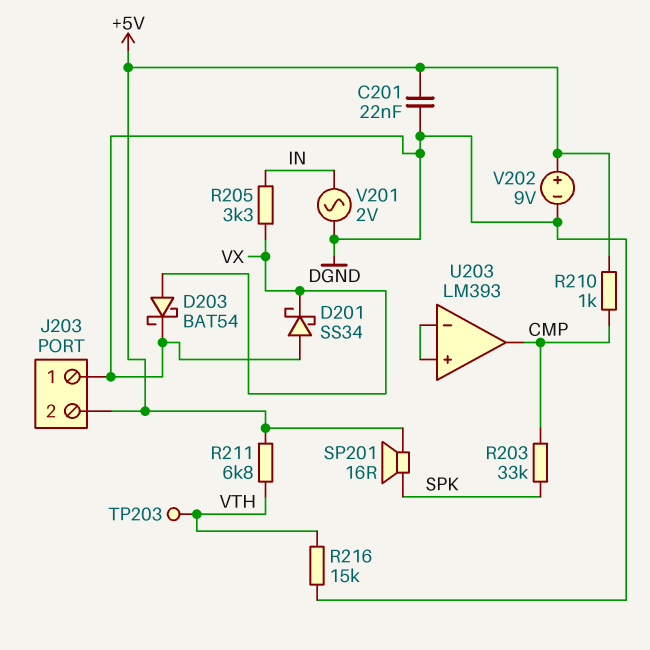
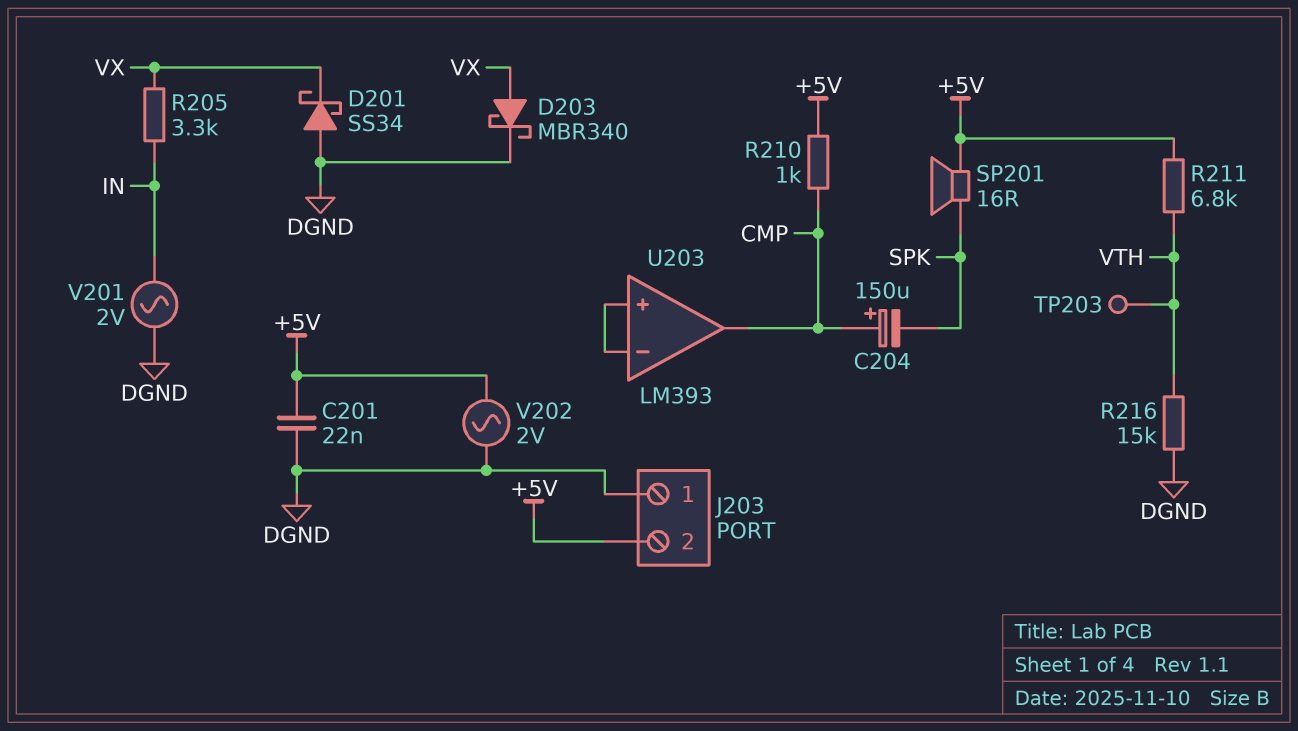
C204: none -> 150uF (plus CMP, minus SPK)
D203: schottky BAT54 (A VX, K DGND) -> schottky MBR340 (A VX, K DGND)
R203: 33k (CMP, SPK) -> none
V202: 9V (plus +5V, minus DGND) -> AC 2V (+5V, DGND)

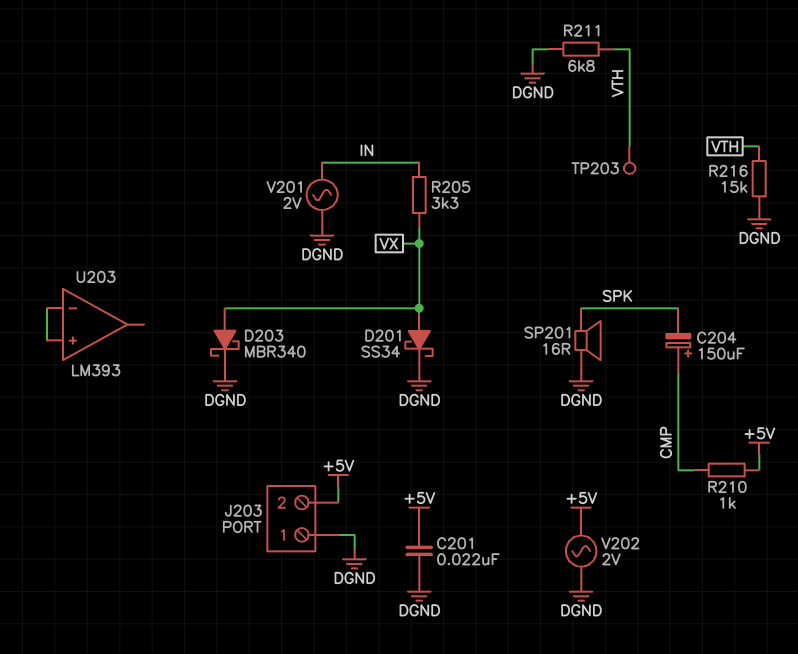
D201: schottky SS34 (A DGND, K VX) -> schottky SS34 (A VX, K DGND)
R211: 6.8k (+5V, VTH) -> 6.8k (DGND, VTH)
SP201: speaker 16R (+5V, SPK) -> speaker 16R (DGND, SPK)
U203 pin out: CMP -> none

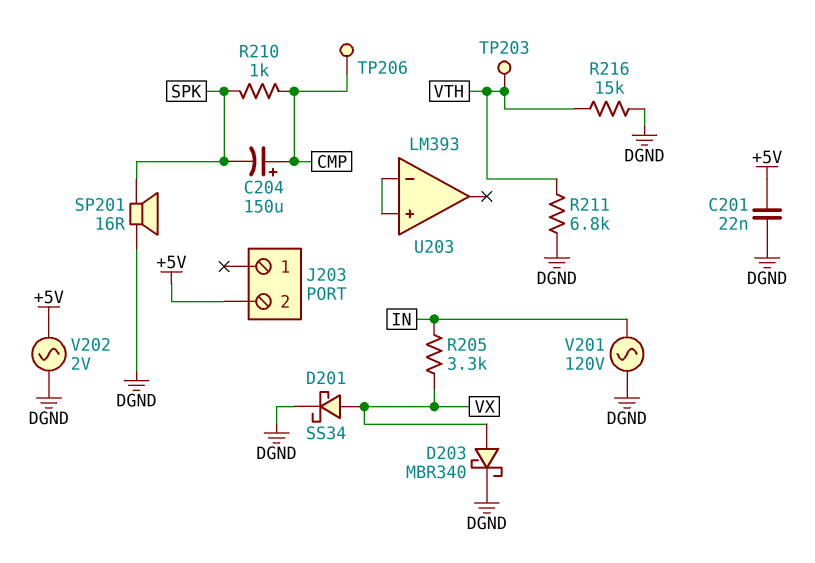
J203 pin 1: DGND -> none
R210: 1k (+5V, CMP) -> 1k (CMP, SPK)
TP206: none -> test point (CMP)
V201: AC 2V (DGND, IN) -> AC 120V (DGND, IN)

